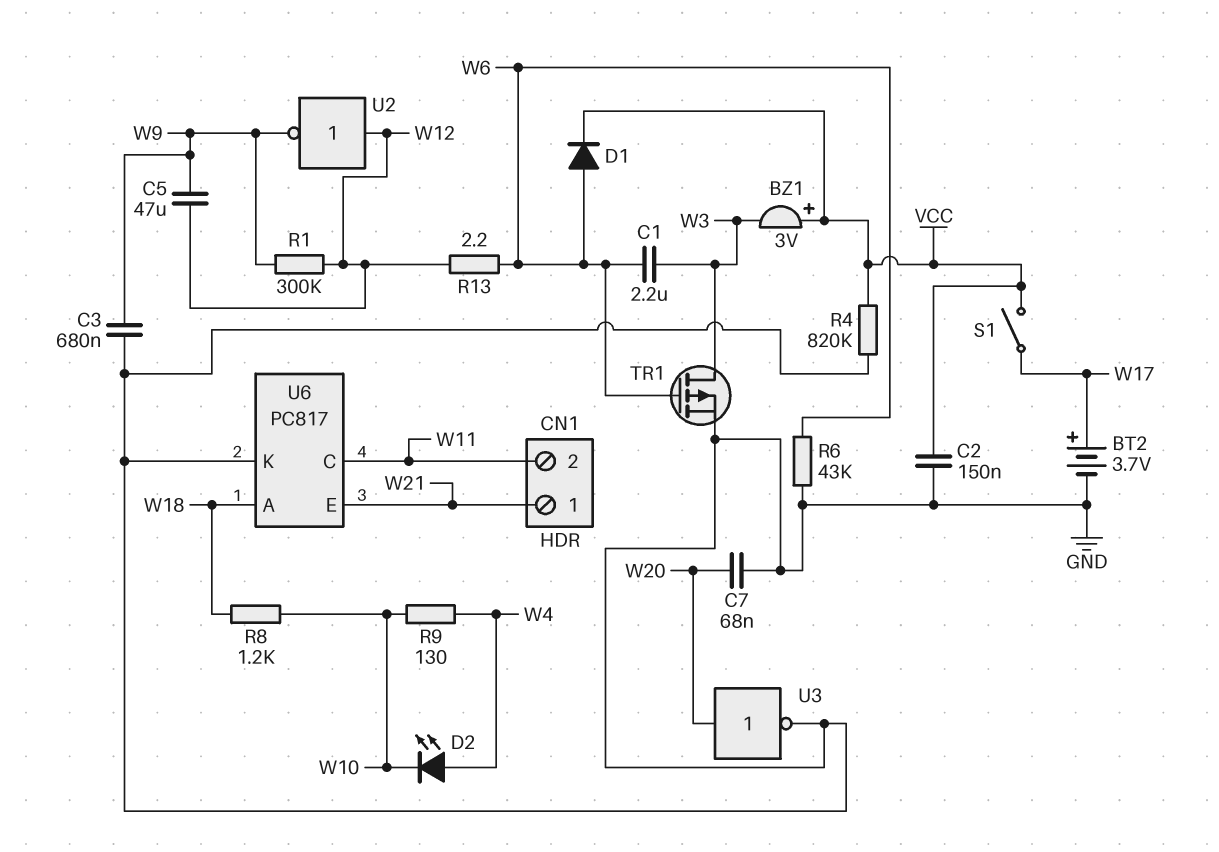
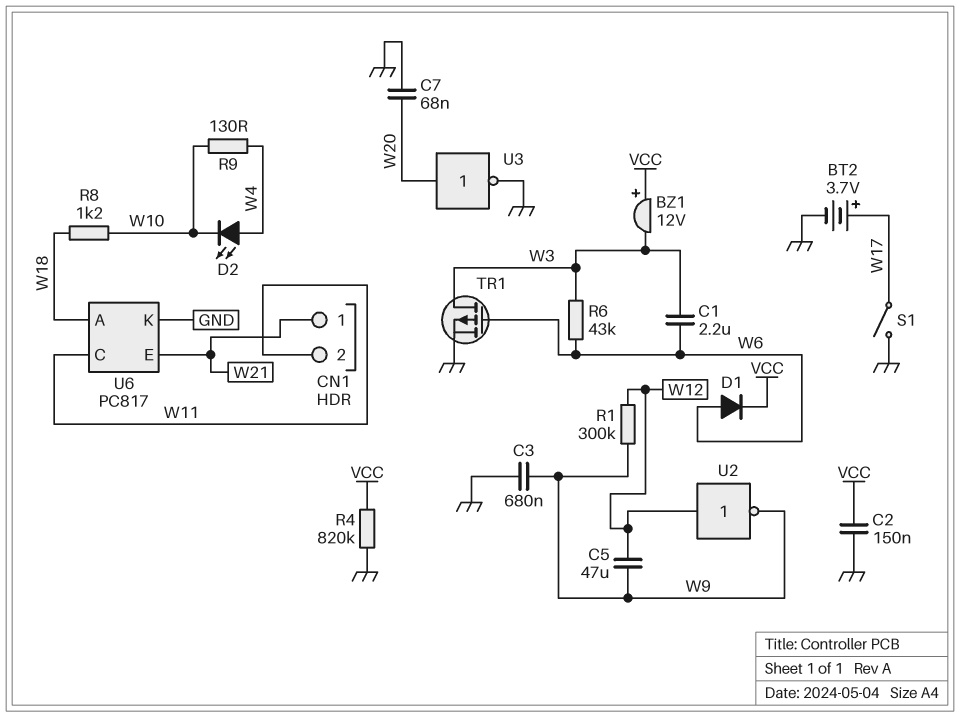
BZ1: buzzer 3V (plus VCC, minus W3) -> buzzer 12V (plus VCC, minus W3)
R6: 43k (GND, W6) -> 43k (W3, W6)
R13: 2.2 (W6, W12) -> none
S1: switch (VCC, W17) -> switch (GND, W17)

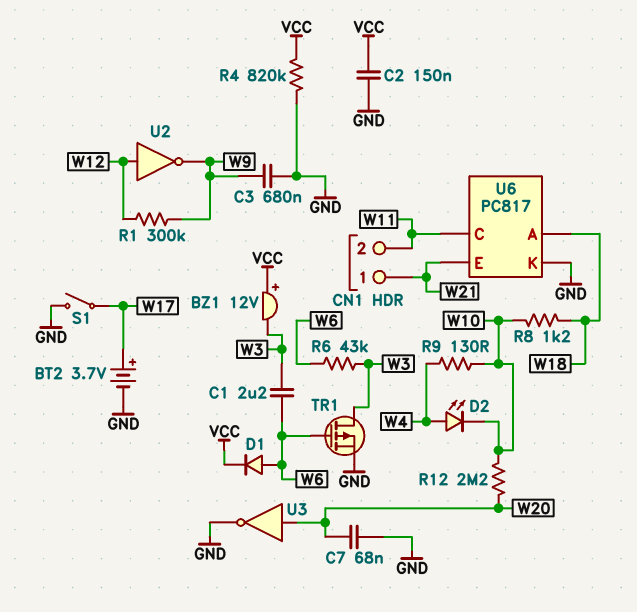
C5: 47uF (W9, W12) -> none
R12: none -> 2.2M (W10, W20)

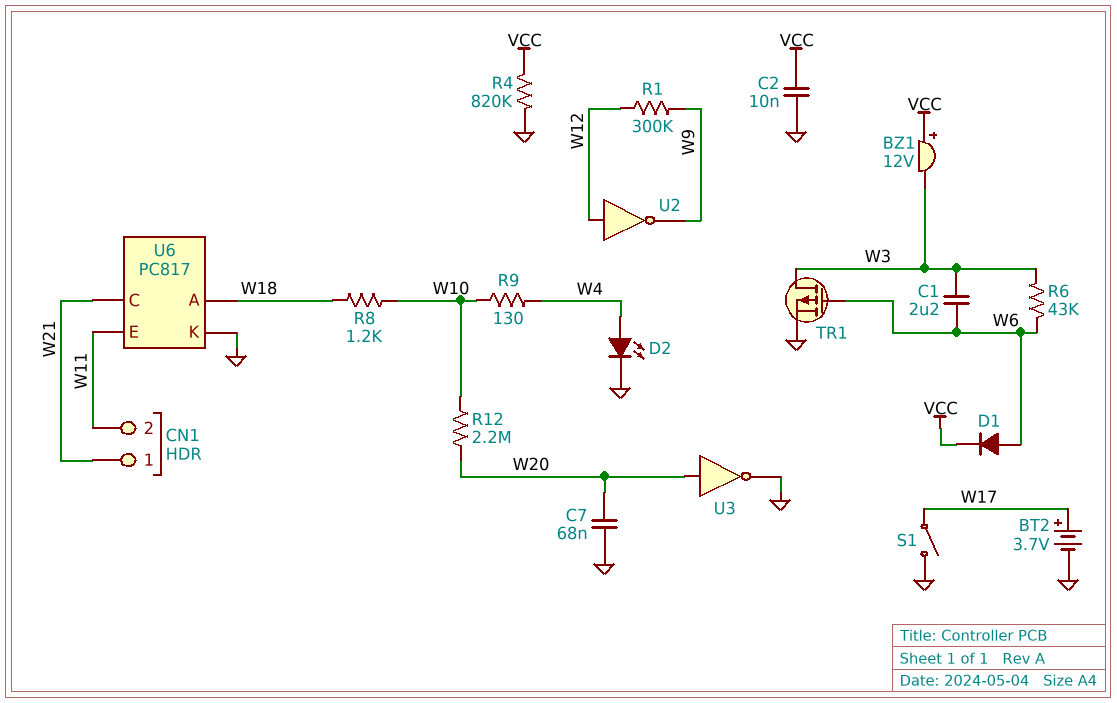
C2: 150nF (GND, VCC) -> 10nF (GND, VCC)
C3: 680nF (GND, W9) -> none
D2: LED (A W4, K W10) -> LED (A W4, K GND)
U6 pin C: W11 -> W21
U6 pin E: W21 -> W11

